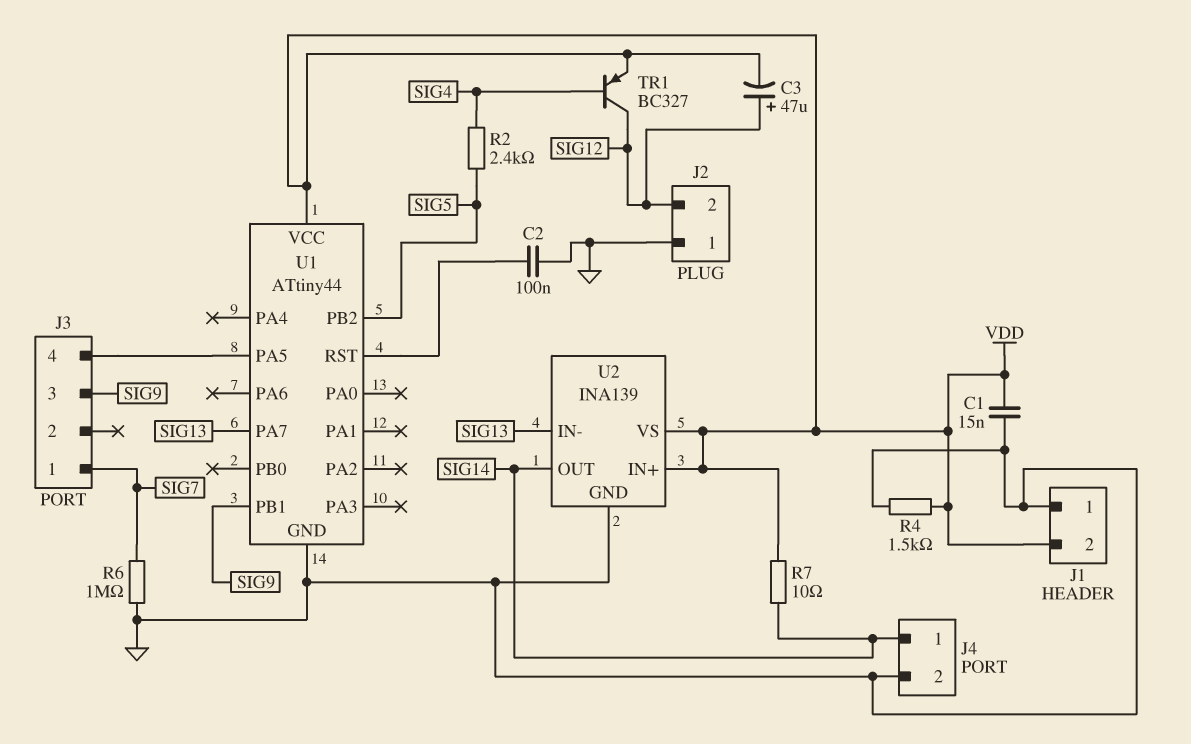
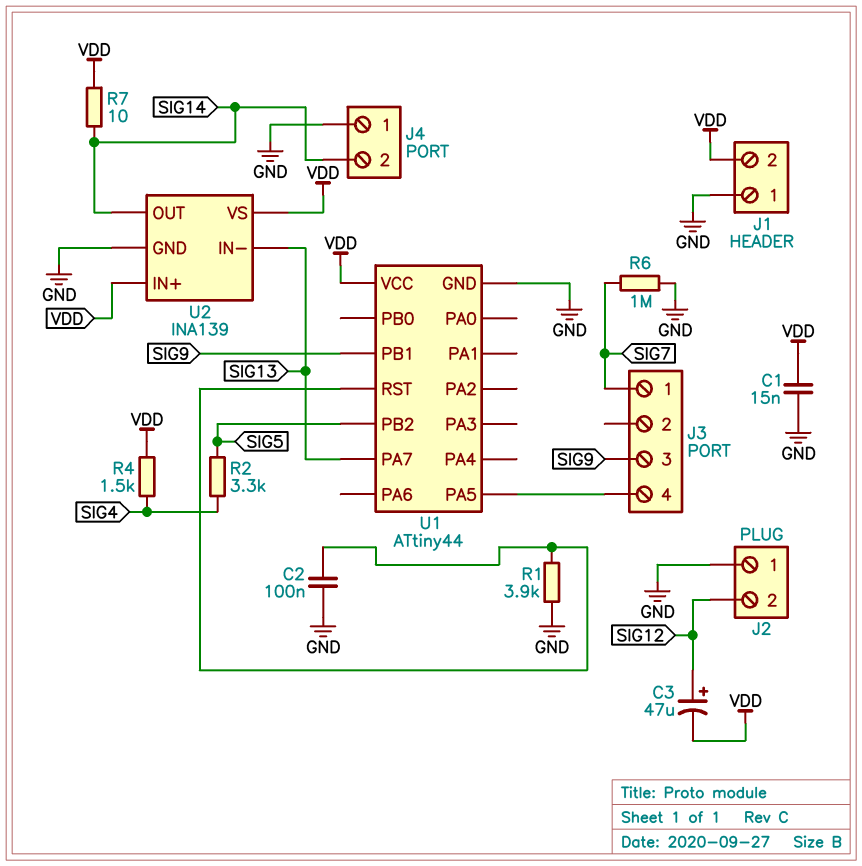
J4 pin 1: SIG14 -> GND
J4 pin 2: GND -> SIG14
R1: none -> 3.9k (GND, U1/RST)
R2: 2.4k (SIG4, SIG5) -> 3.3k (SIG4, SIG5)
R4: 1.5k (GND, VDD) -> 1.5k (SIG4, VDD)
TR1: PNP BC327 (B SIG4, C SIG12, E VDD) -> none

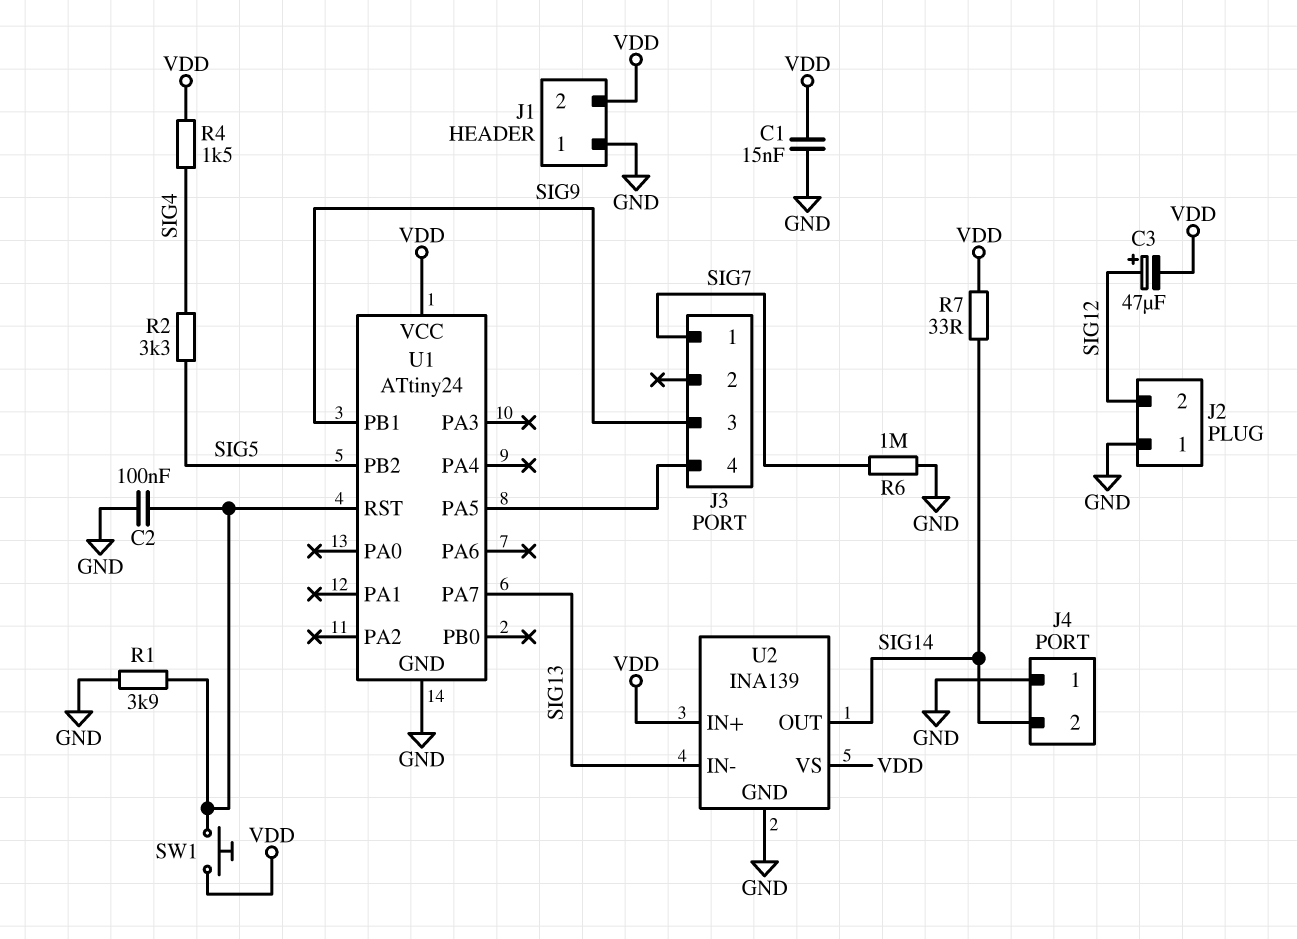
R7: 10 (SIG14, VDD) -> 33 (SIG14, VDD)
SW1: none -> button (U1/RST, VDD)
U1: ATtiny44 -> ATtiny24

